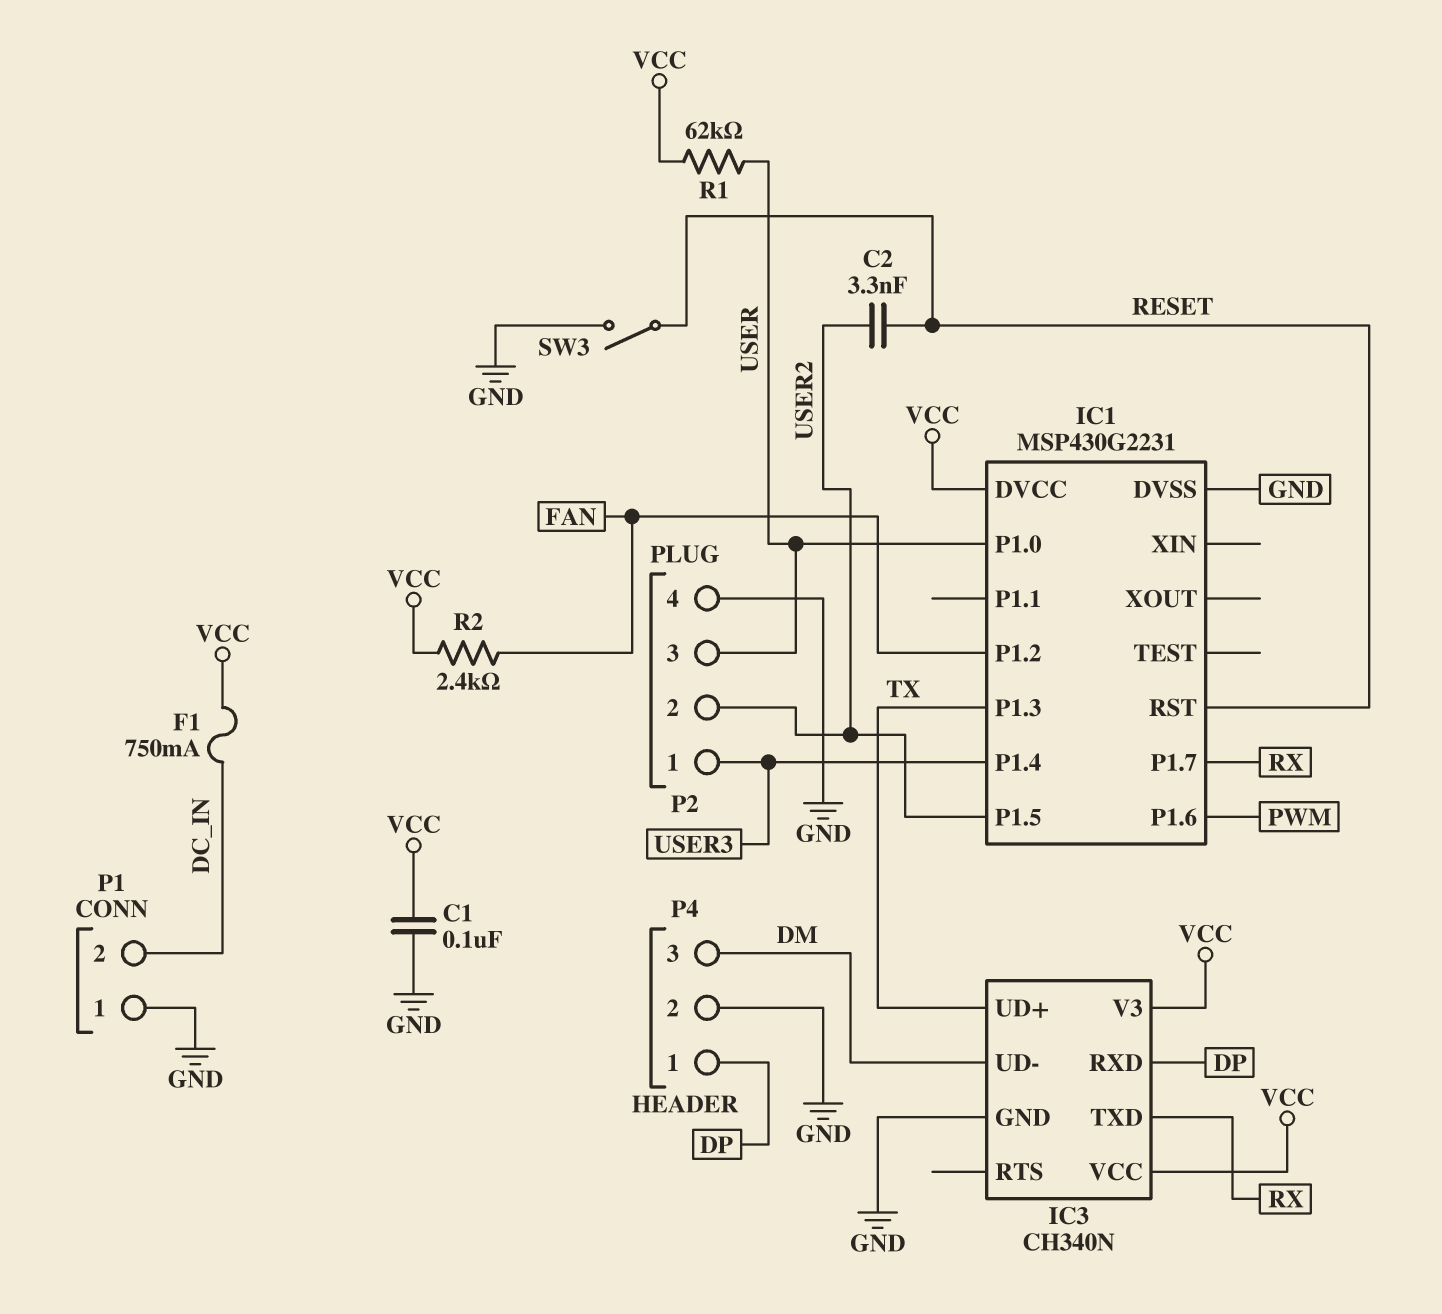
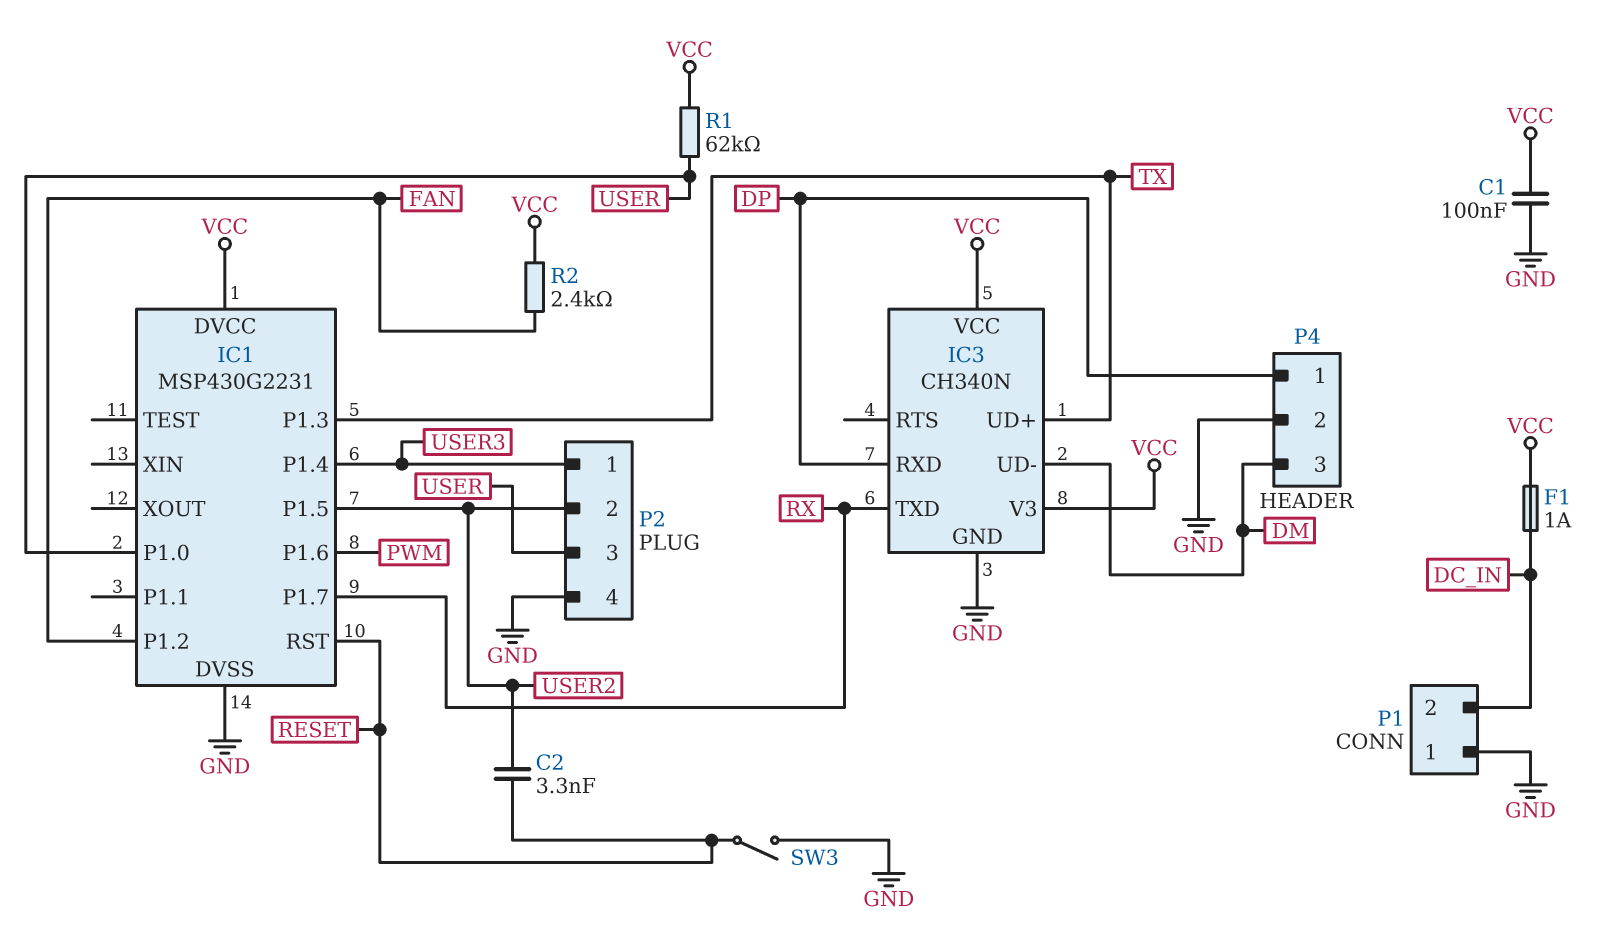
F1: 750mA (DC_IN, VCC) -> 1A (DC_IN, VCC)

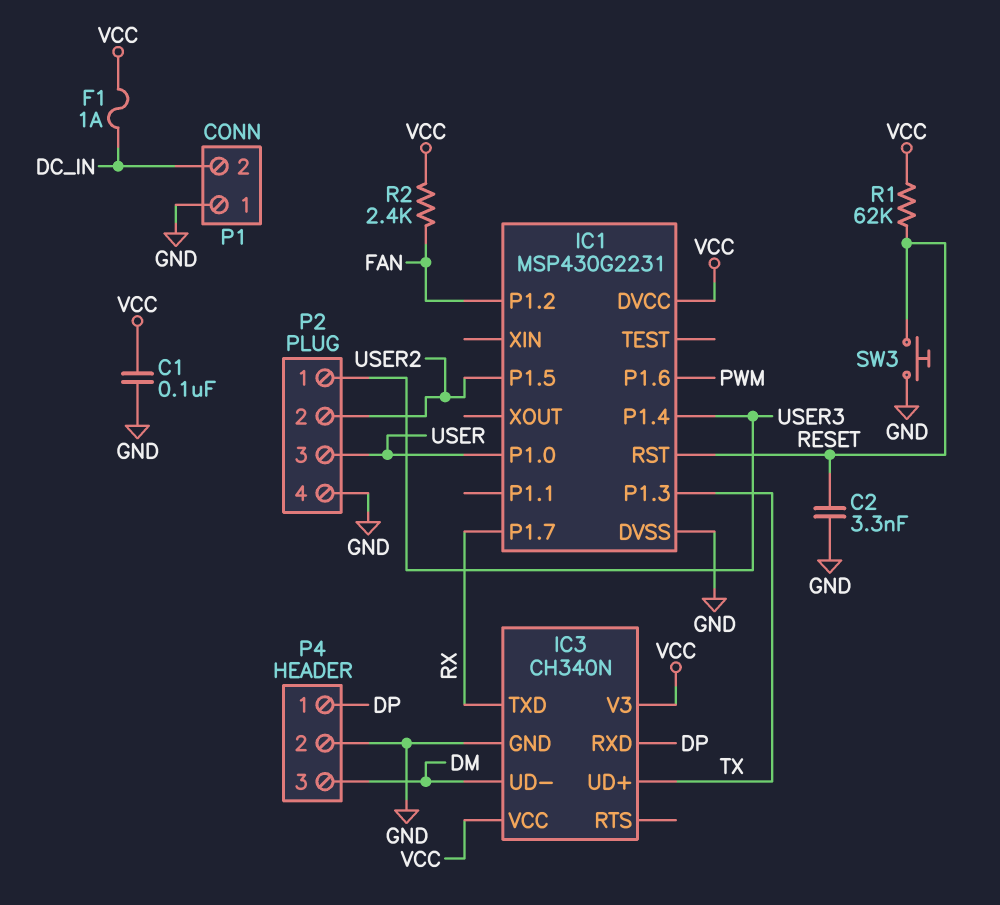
C2: 3.3nF (RESET, USER2) -> 3.3nF (GND, RESET)
R1: 62k (USER, VCC) -> 62k (RESET, VCC)
SW3: switch (GND, RESET) -> button (GND, RESET)

